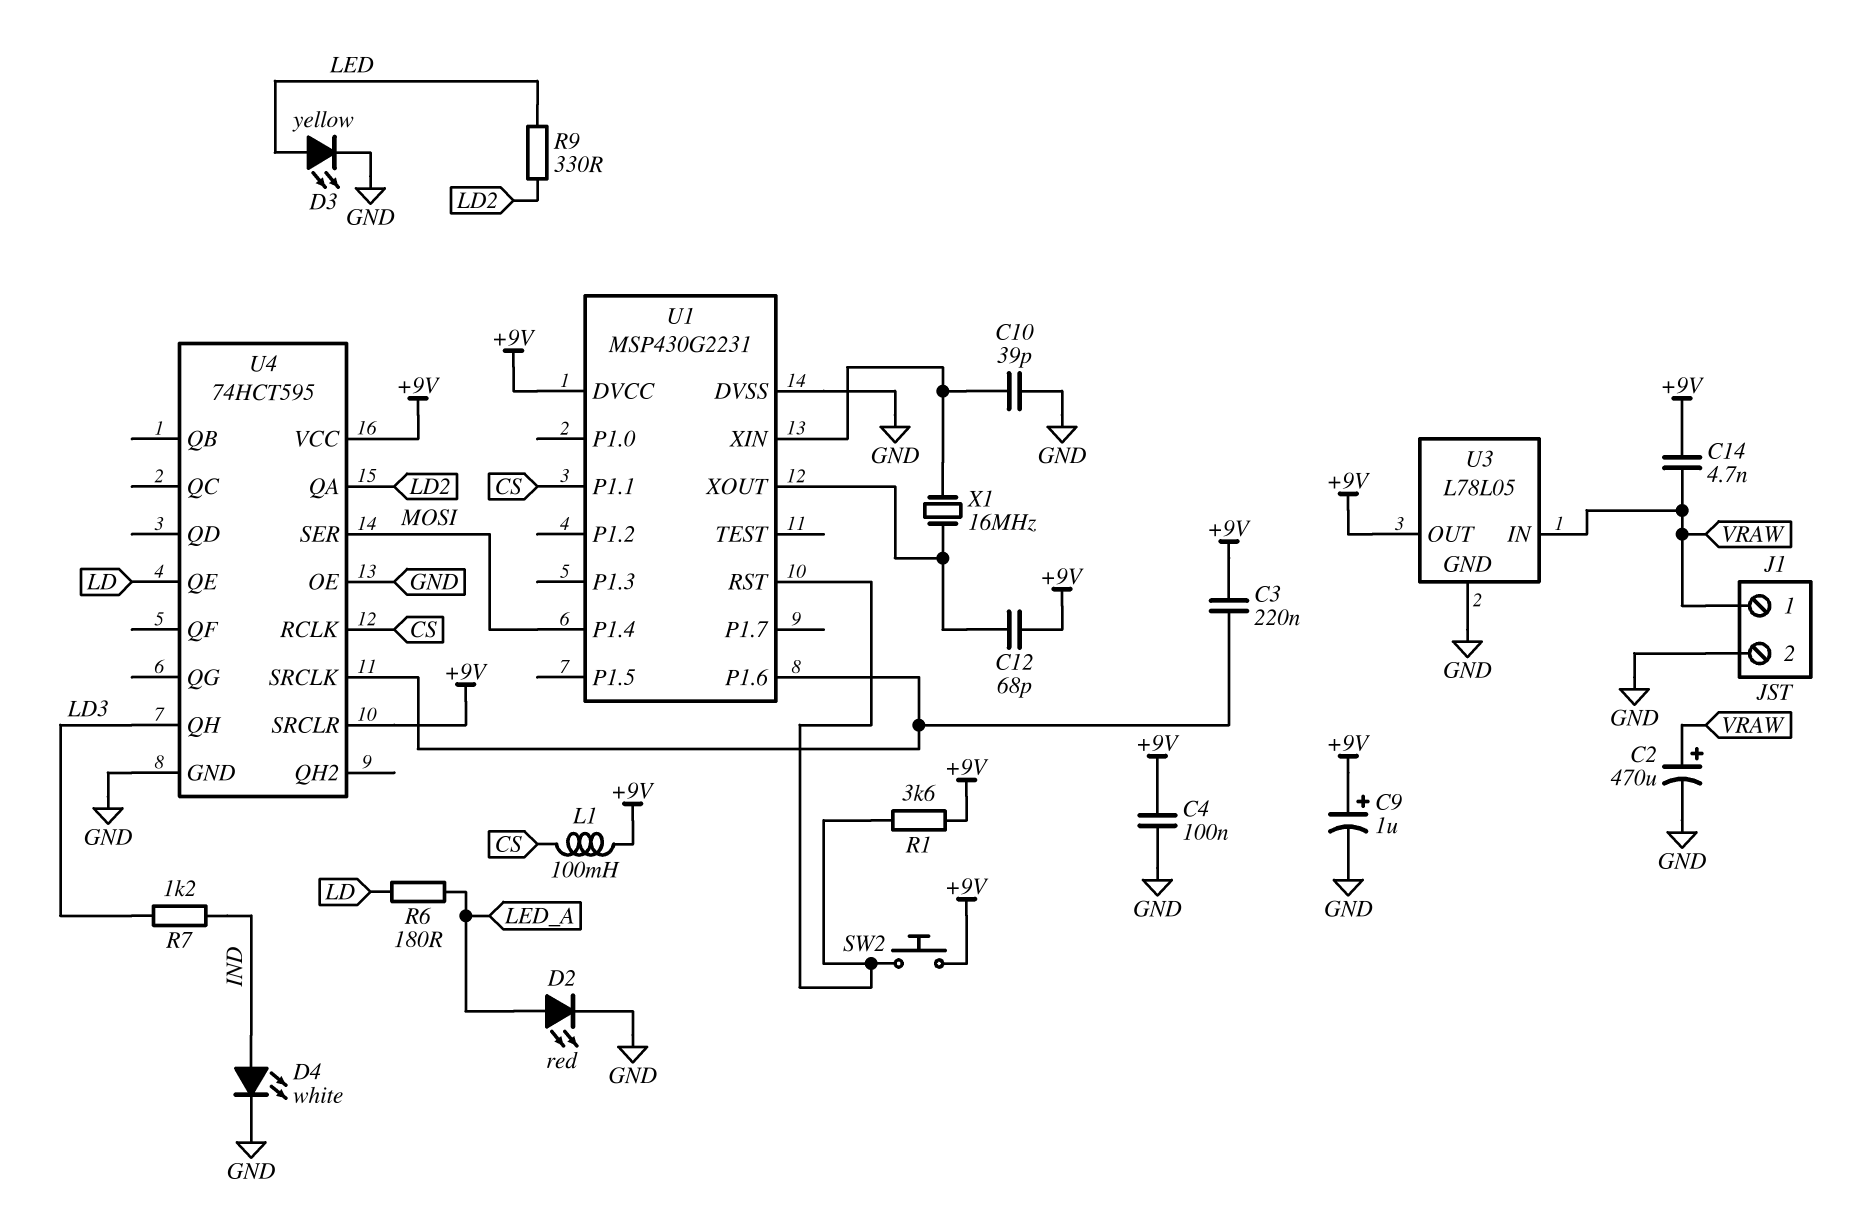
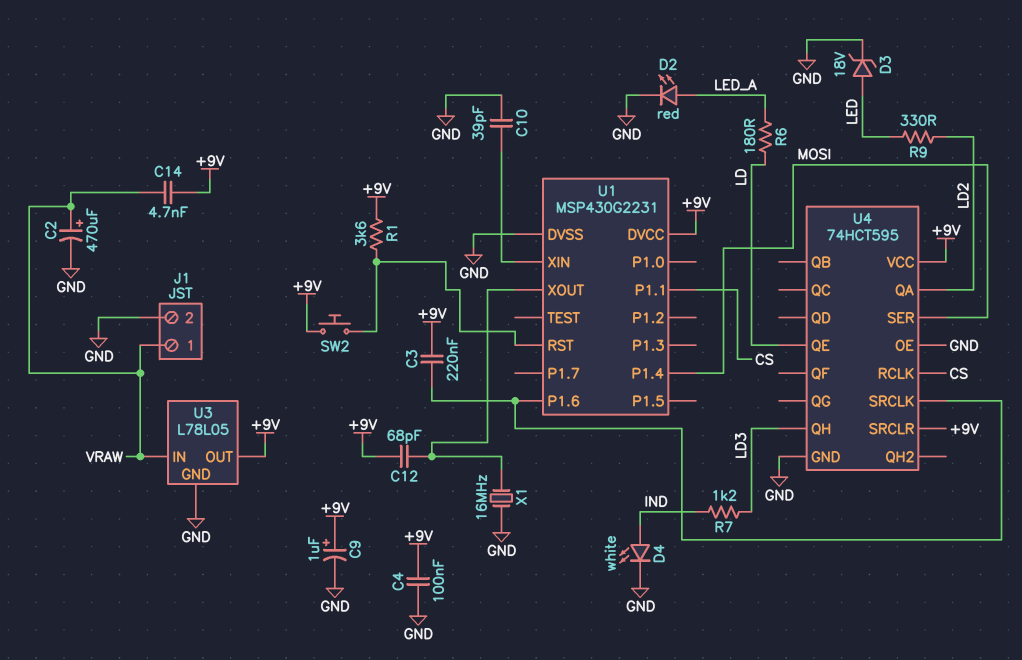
D3: LED yellow (A LED, K GND) -> zener 18V (A LED, K GND)
L1: 100mH (+9V, CS) -> none
X1: 16MHz (U1/XIN, U1/XOUT) -> 16MHz (GND, U1/XOUT)

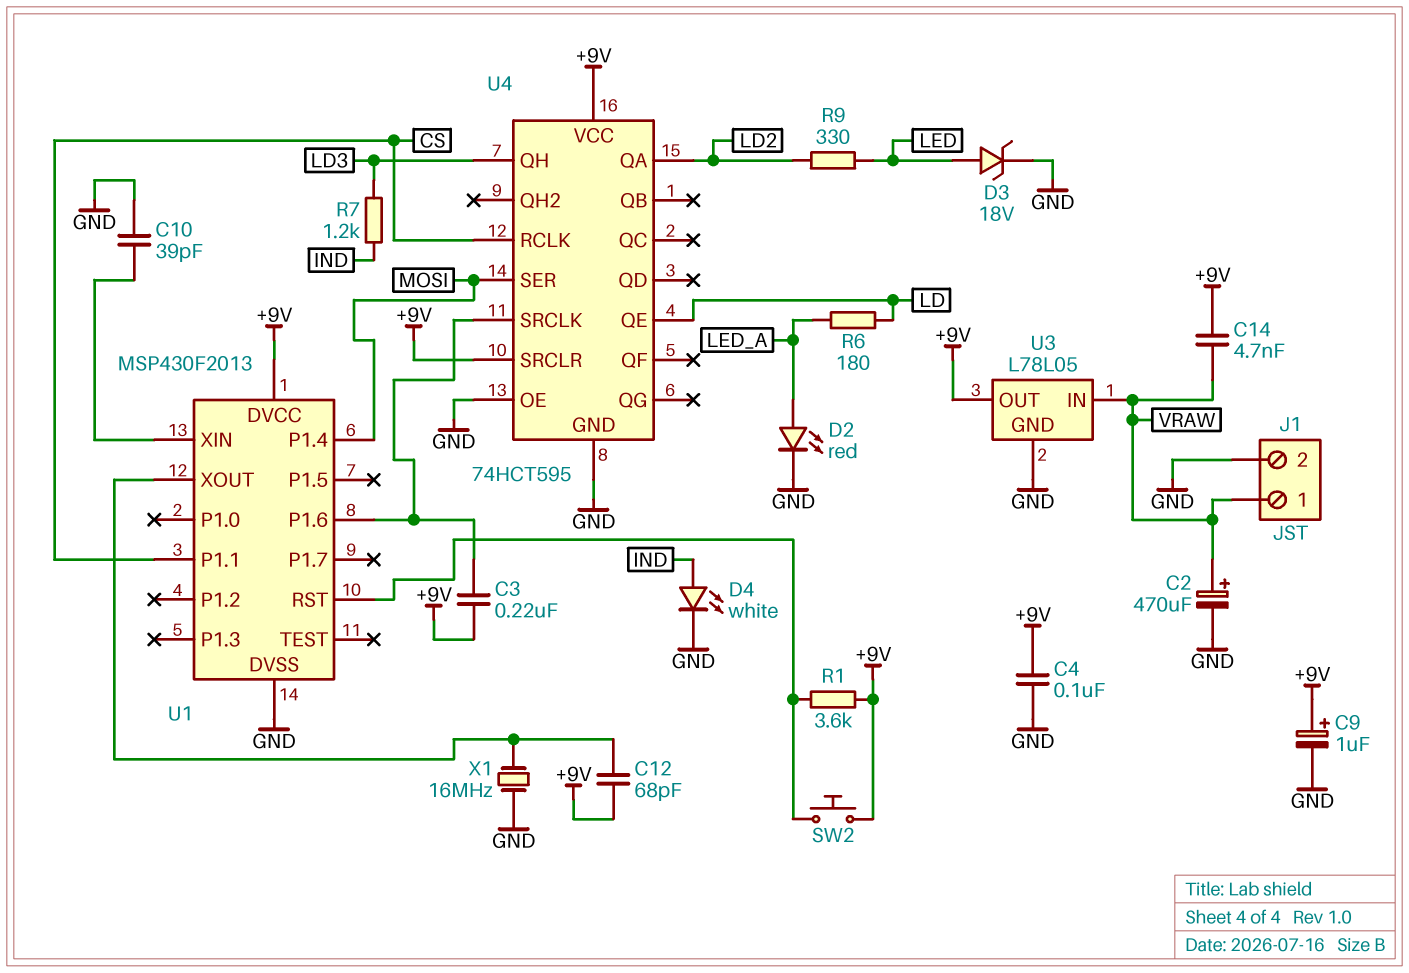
U1: MSP430G2231 -> MSP430F2013

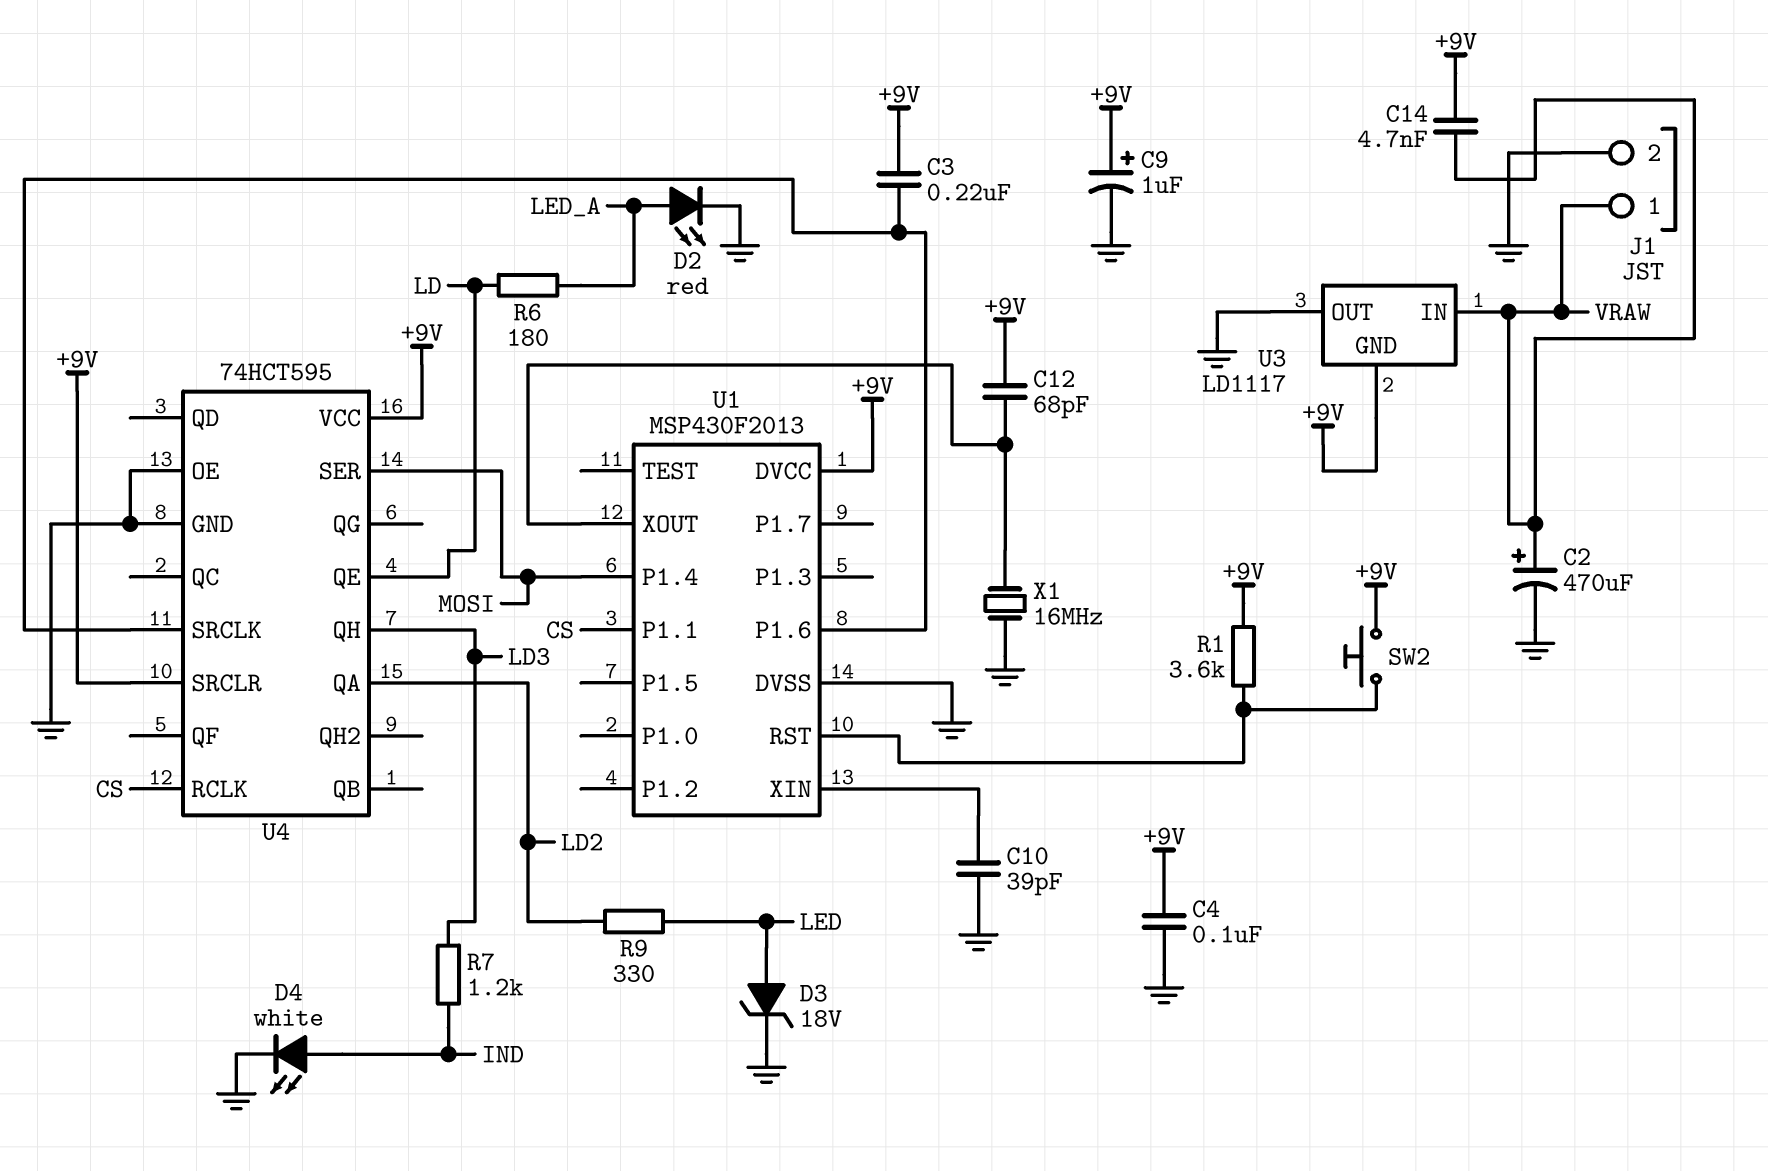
U3: L78L05 -> LD1117
U3 pin GND: GND -> +9V
U3 pin OUT: +9V -> GND

